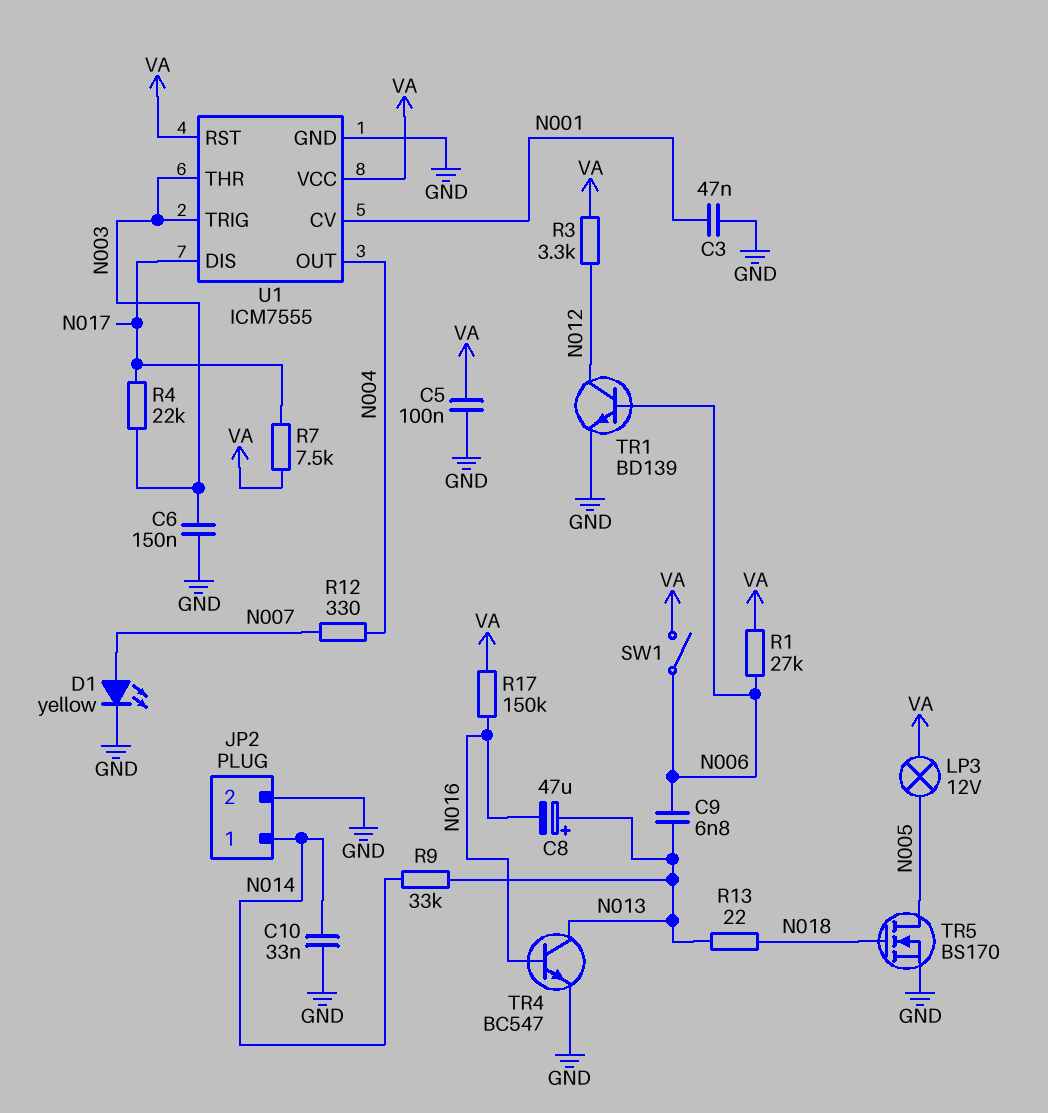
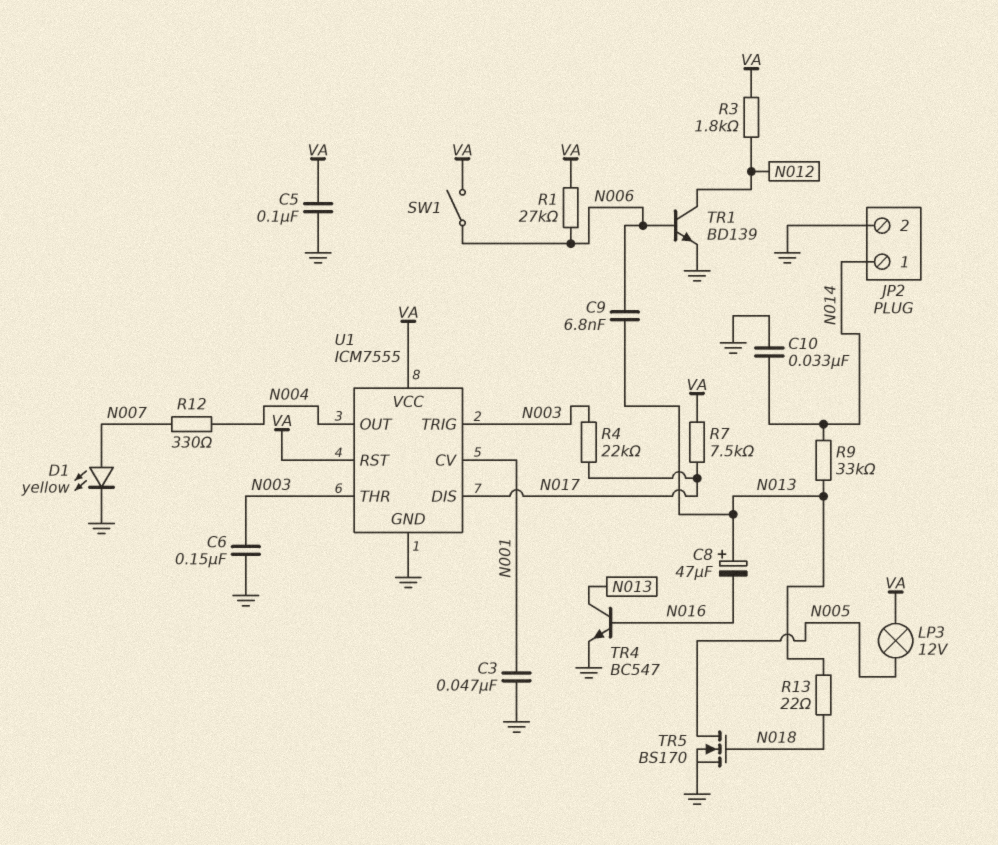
R3: 3.3k (N012, VA) -> 1.8k (N012, VA)
R17: 150k (N016, VA) -> none

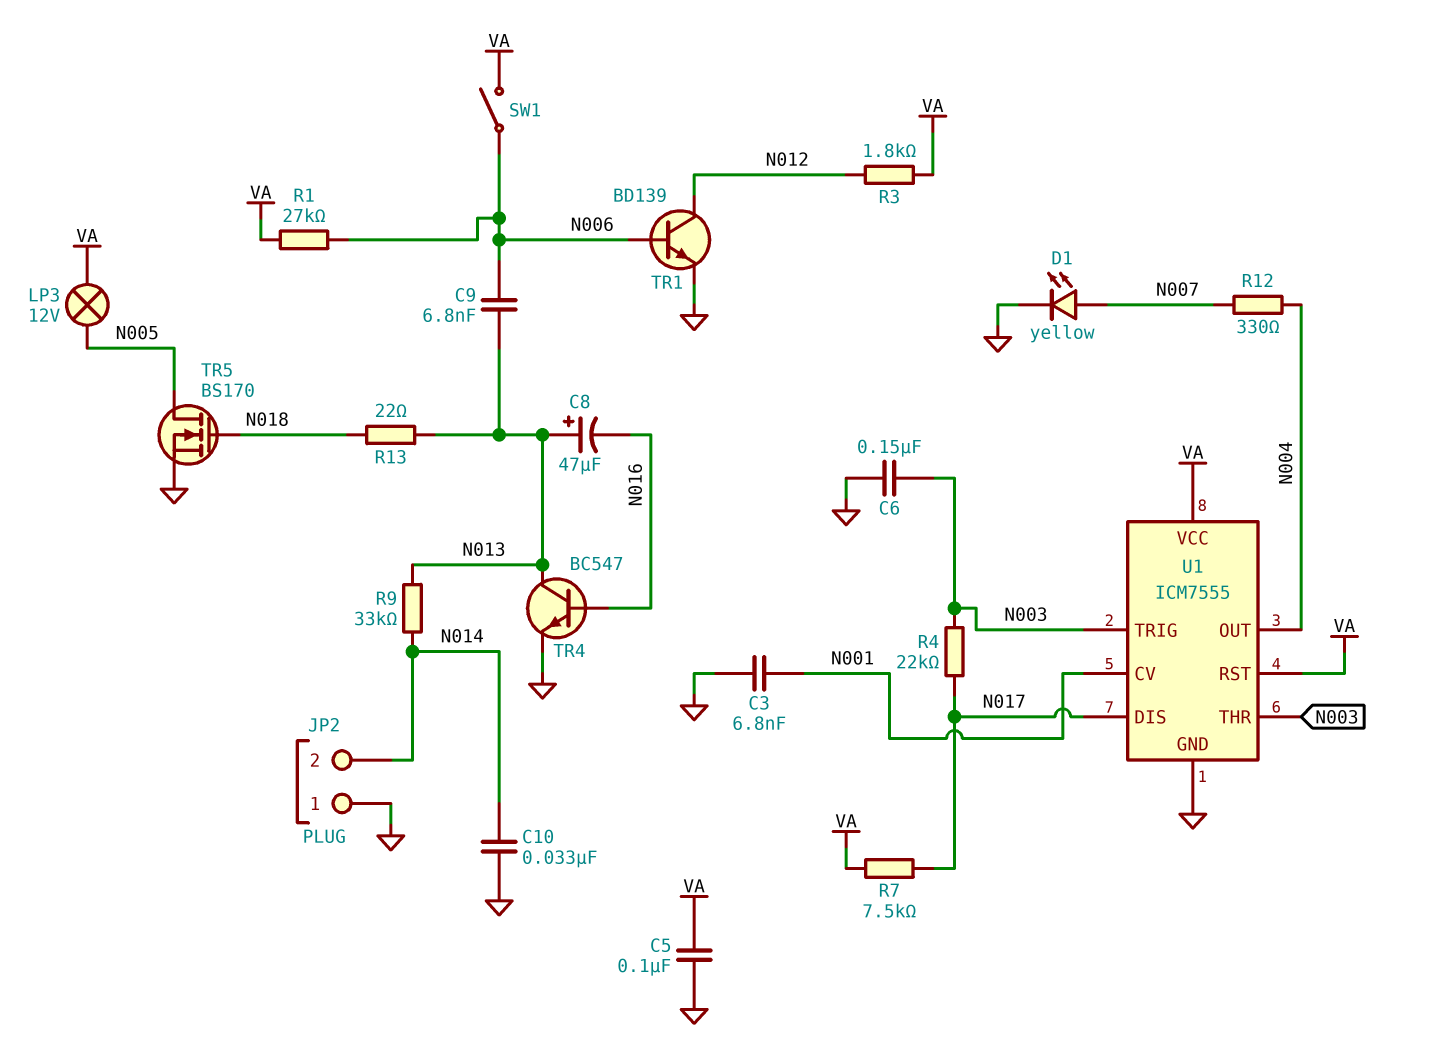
C3: 47nF (GND, N001) -> 6.8nF (GND, N001)
JP2 pin 1: N014 -> GND
JP2 pin 2: GND -> N014

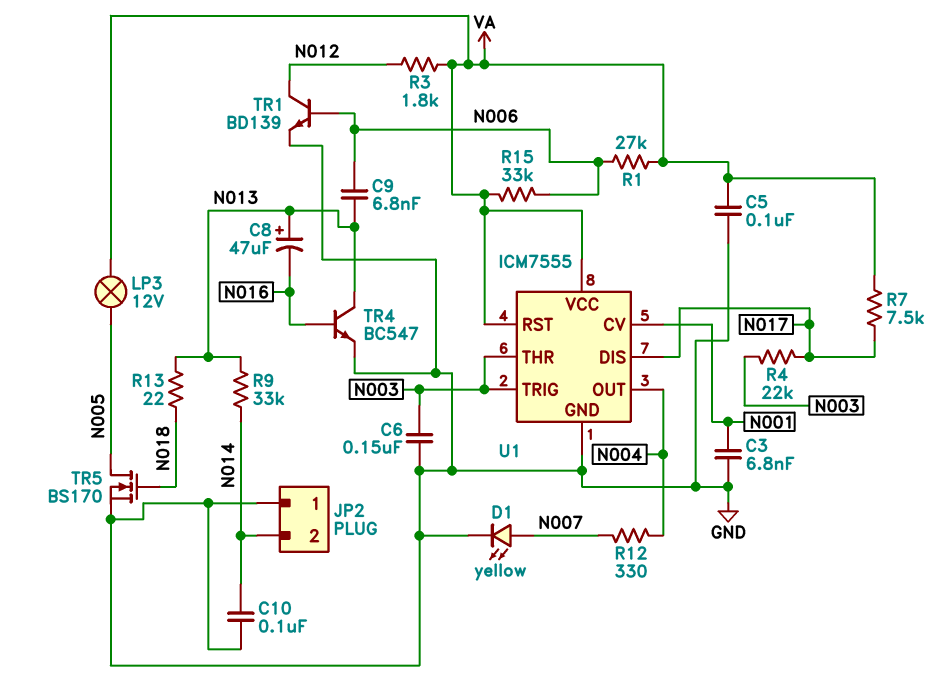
C10: 33nF (GND, N014) -> 100nF (GND, N014)
R15: none -> 33k (N006, VA)
SW1: switch (N006, VA) -> none

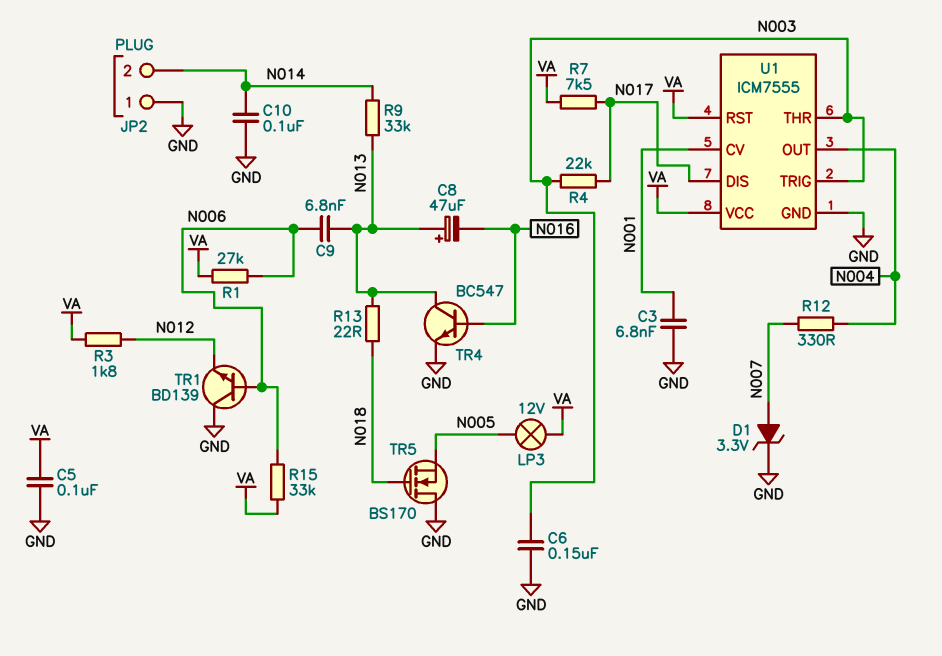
D1: LED yellow (A N007, K GND) -> zener 3.3V (A N007, K GND)
TR1: NPN BD139 (B N006, C N012, E GND) -> NPN BD139 (B N006, C GND, E N012)
TR5: NMOS BS170 (G N018, D N005, S GND) -> NMOS BS170 (G N018, D GND, S N005)

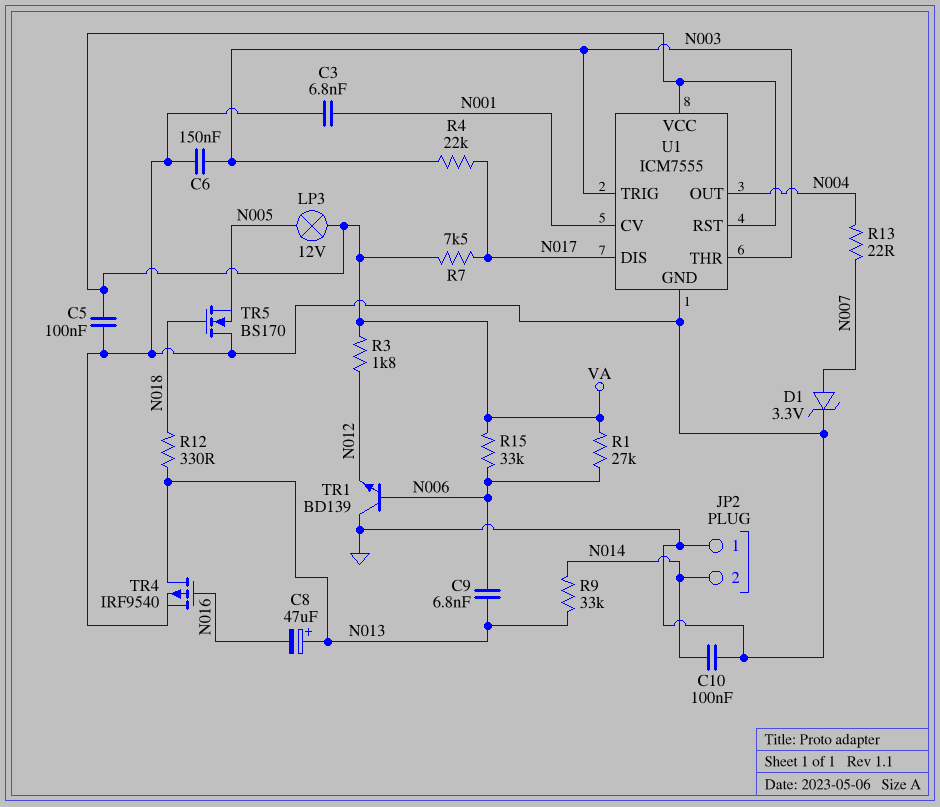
R12: 330 (N004, N007) -> 330 (N013, N018)
R13: 22 (N013, N018) -> 22 (N004, N007)
TR4: NPN BC547 (B N016, C N013, E GND) -> PMOS IRF9540 (G N016, D N013, S GND)

